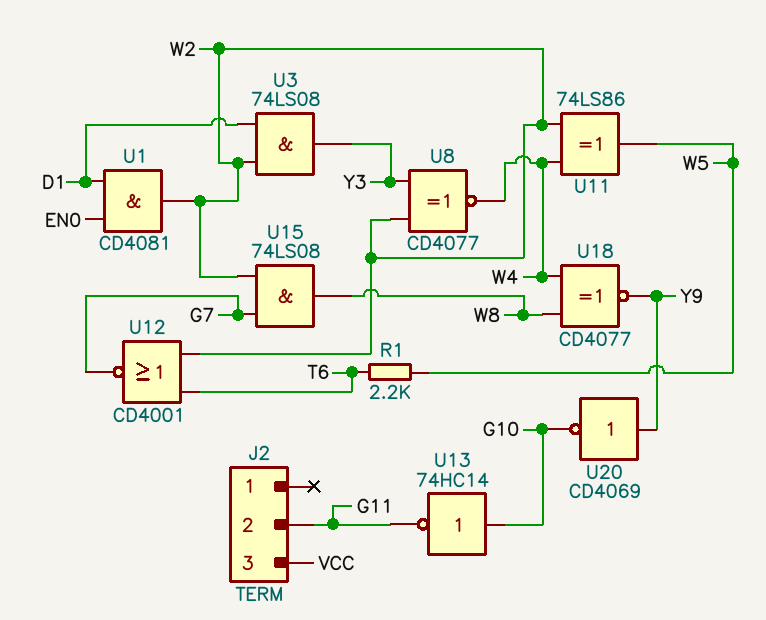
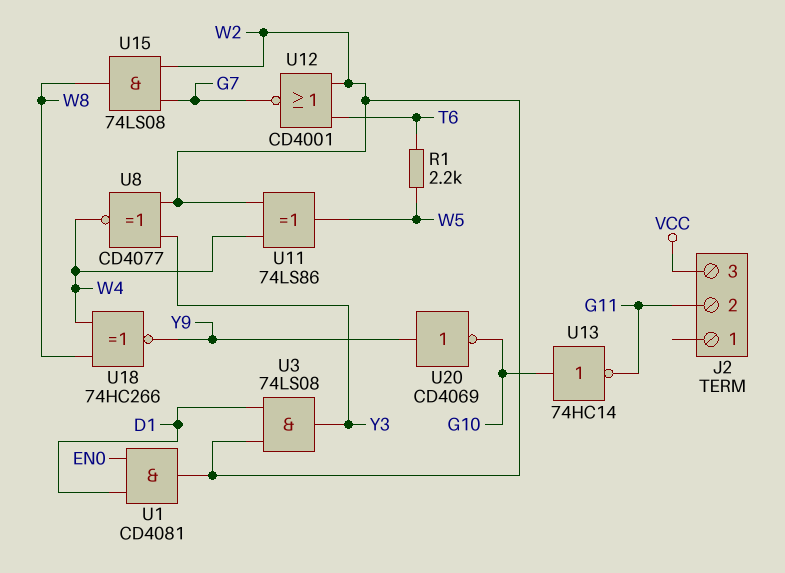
U18: XNOR CD4077 (in W4, in W8, out Y9) -> XNOR 74HC266 (in W4, in W8, out Y9)

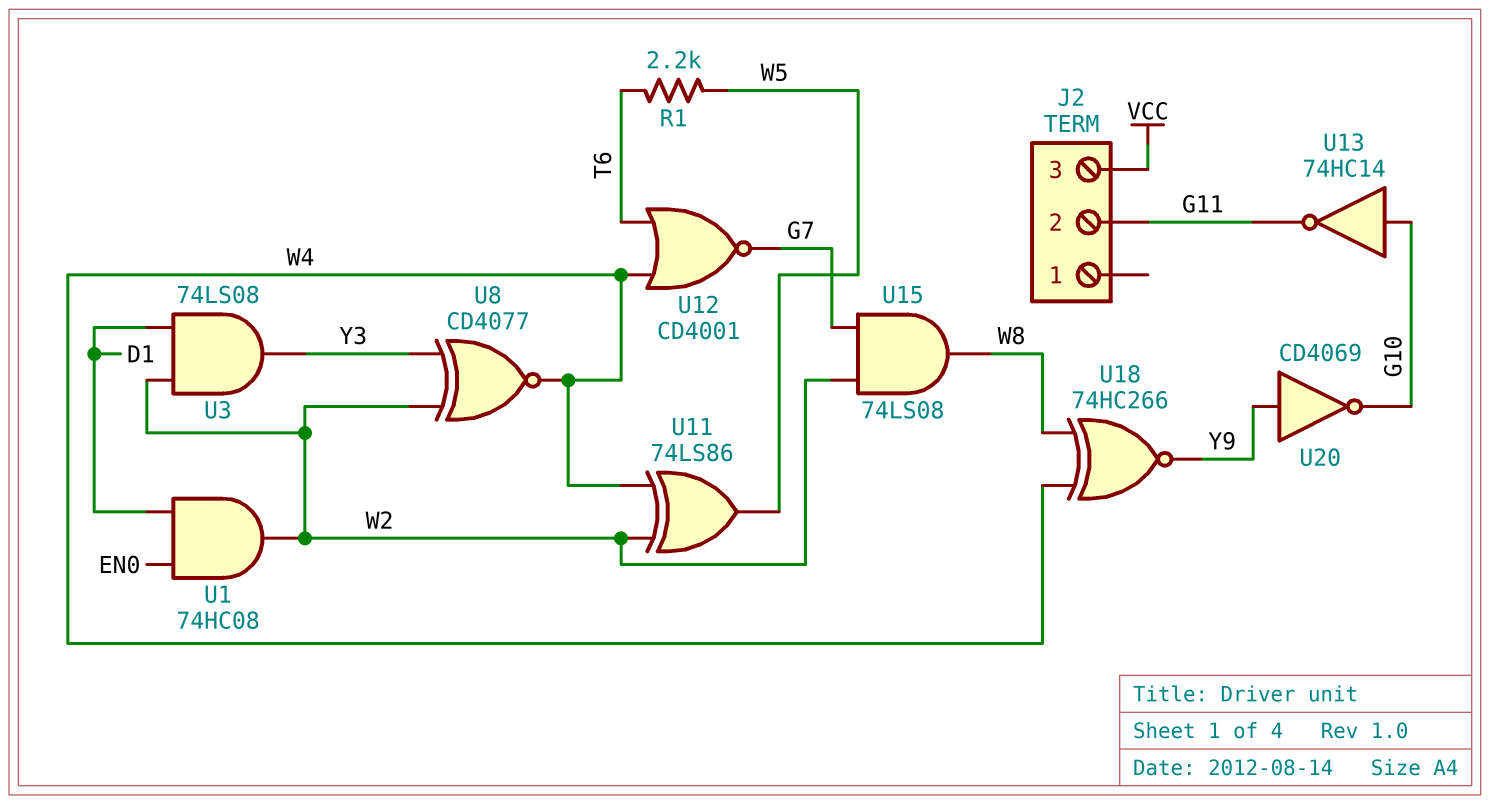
U1: AND CD4081 (in D1, in EN0, out W2) -> AND 74HC08 (in D1, in EN0, out W2)
U12: NOR CD4001 (in T6, in W2, out G7) -> NOR CD4001 (in T6, in W4, out G7)

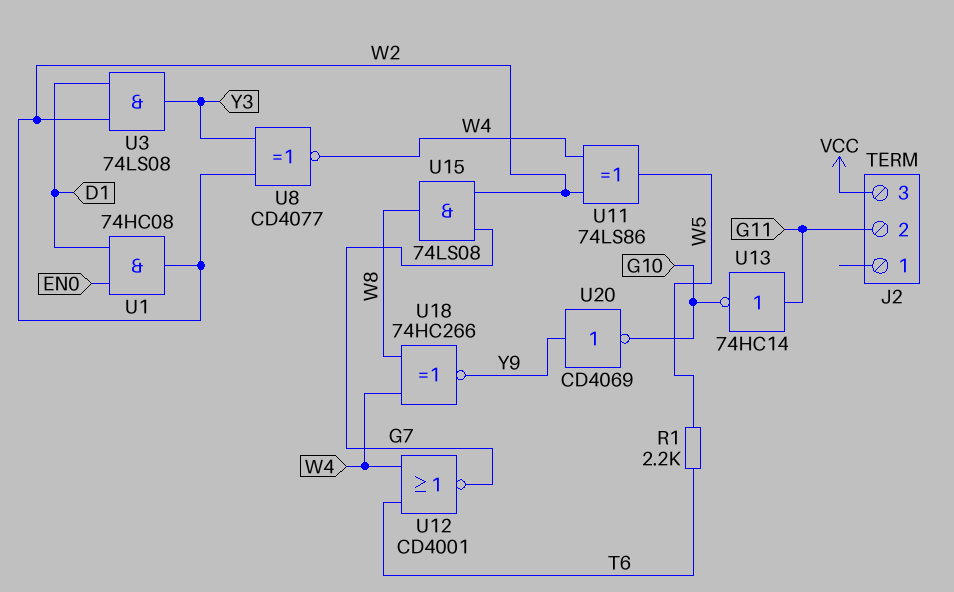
U13: NOT 74HC14 (in G10, out G11) -> NOT 74HC14 (in G11, out G10)

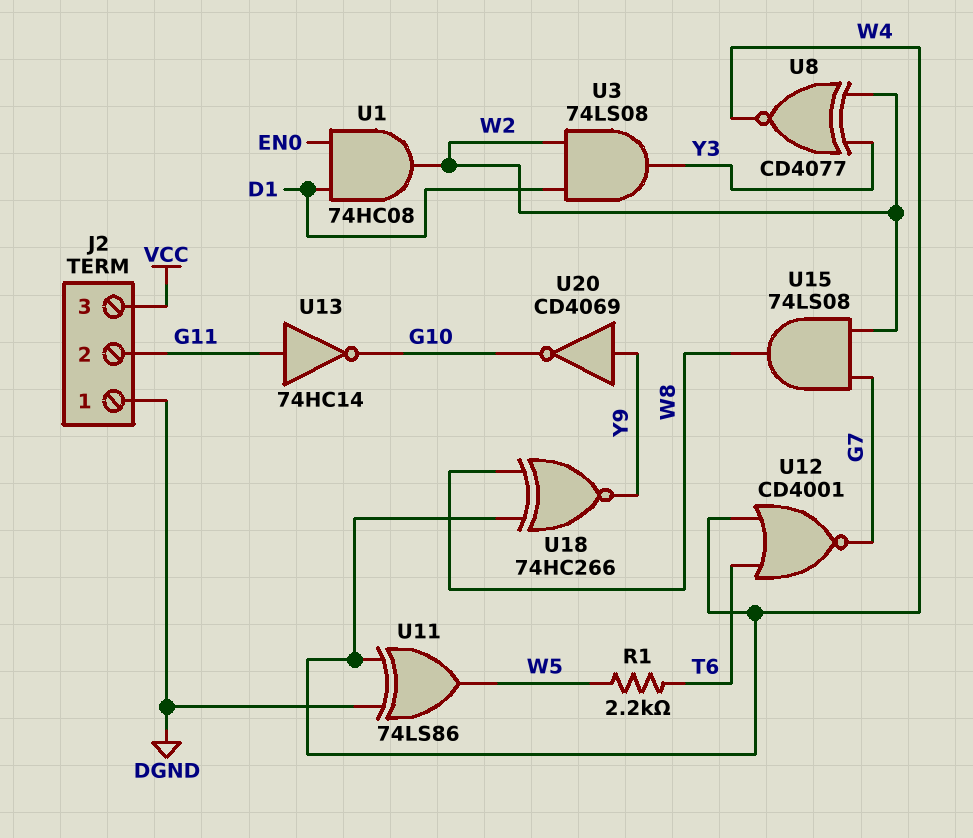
J2 pin 1: none -> DGND
U11: XOR 74LS86 (in W2, in W4, out W5) -> XOR 74LS86 (in DGND, in W4, out W5)

